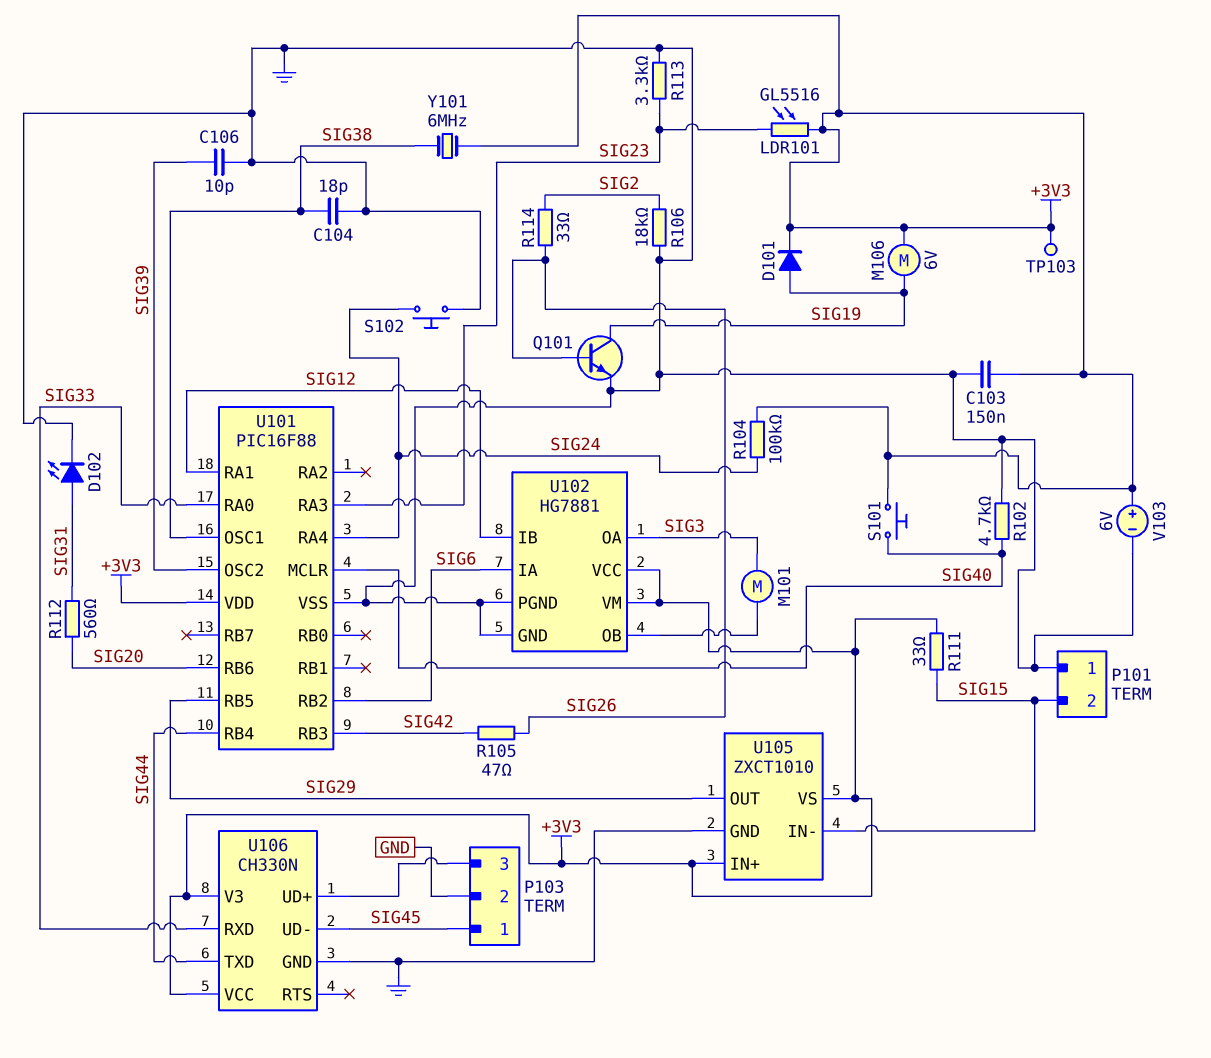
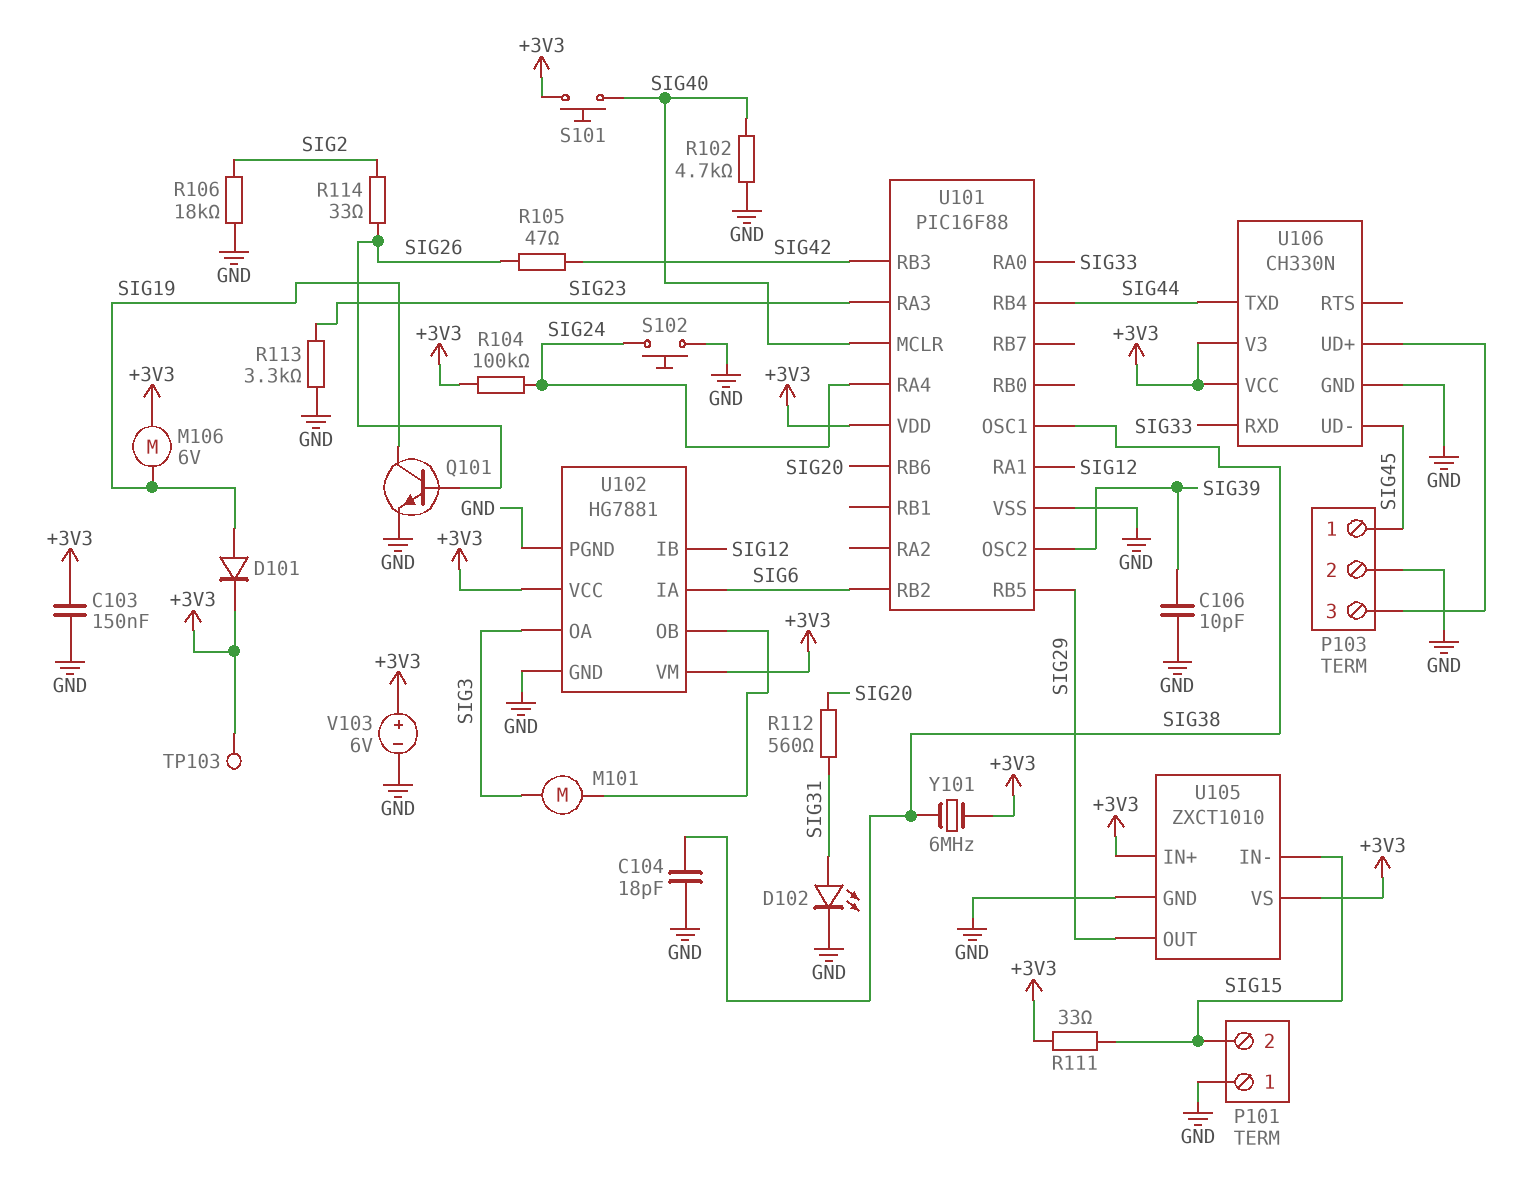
LDR101: GL5516 (+3V3, SIG23) -> none

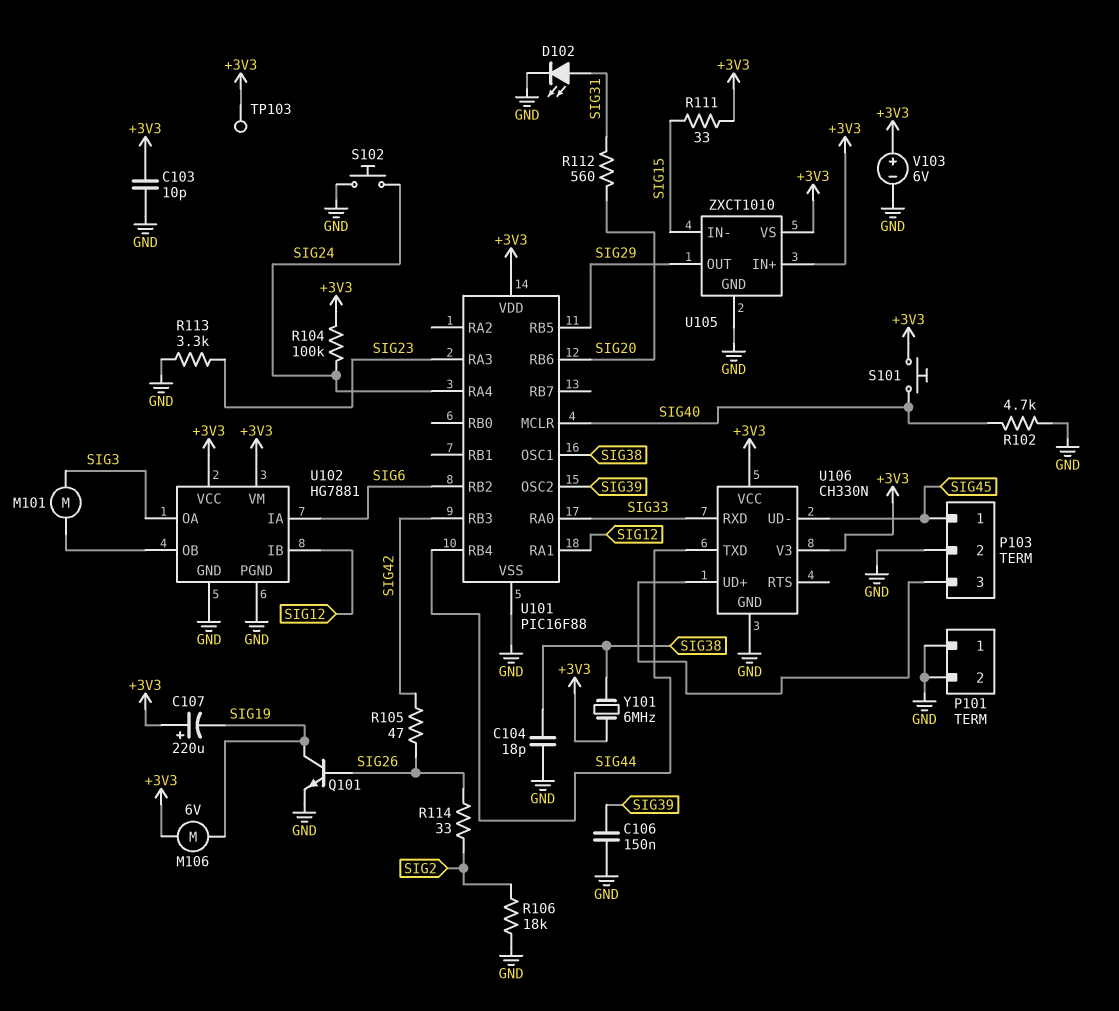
C103: 150nF (+3V3, GND) -> 10pF (+3V3, GND)
C106: 10pF (GND, SIG39) -> 150nF (GND, SIG39)
C107: none -> 220uF (plus +3V3, minus SIG19)
D101: diode (A SIG19, K +3V3) -> none
P101 pin 2: SIG15 -> GND

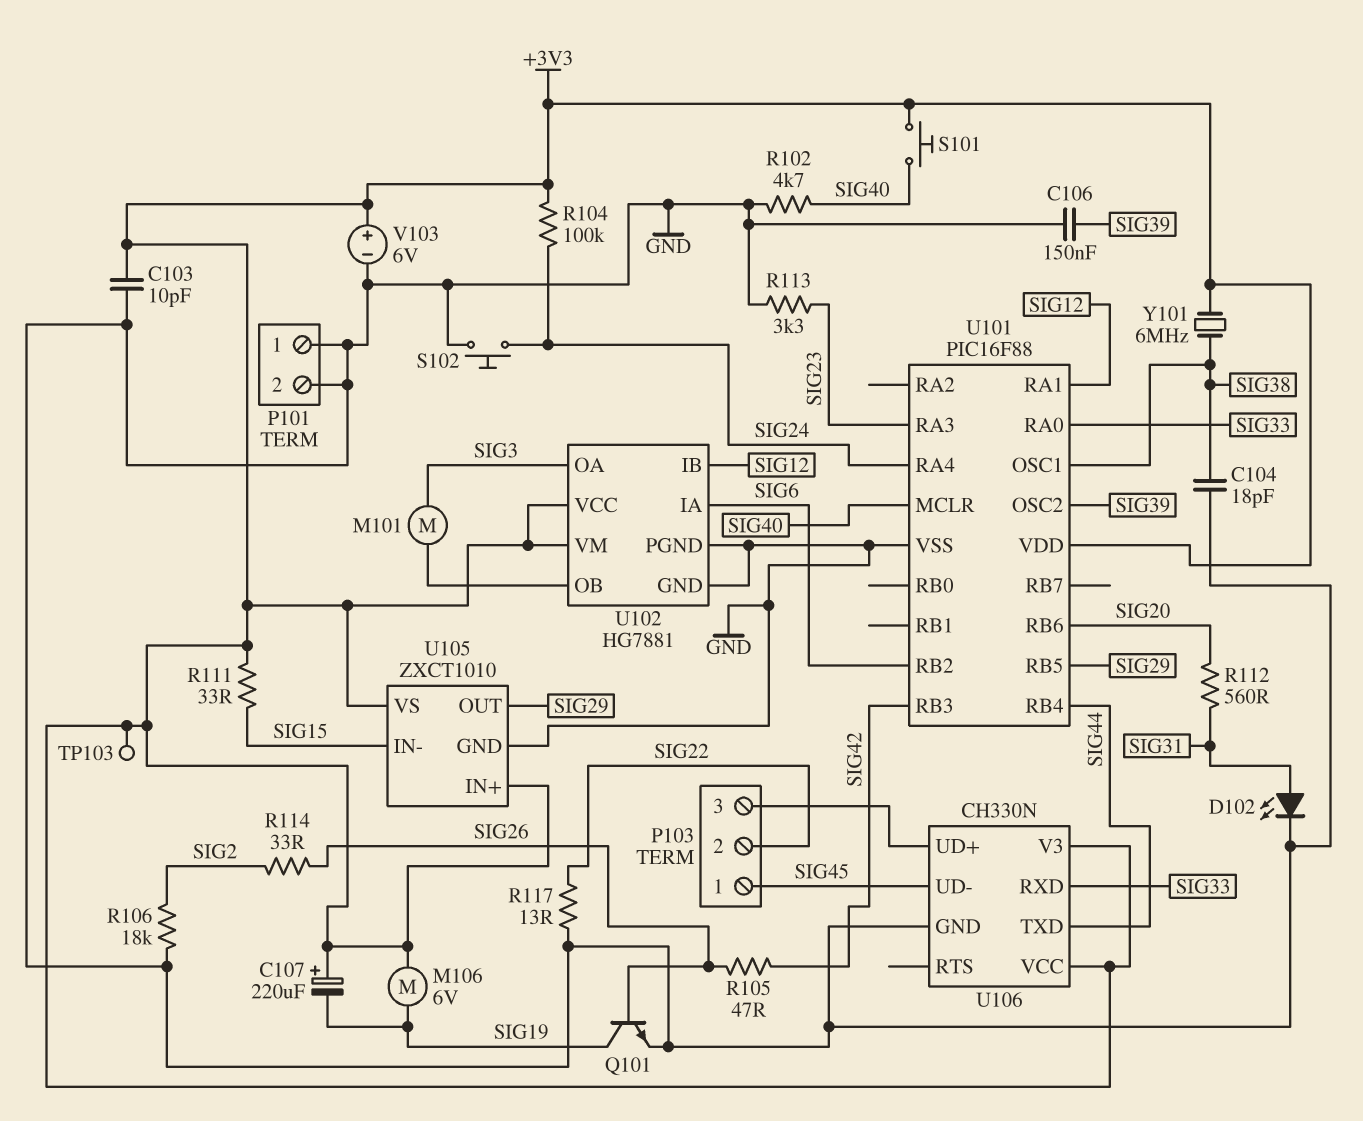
P103 pin 2: GND -> SIG22
R117: none -> 13 (GND, SIG22)

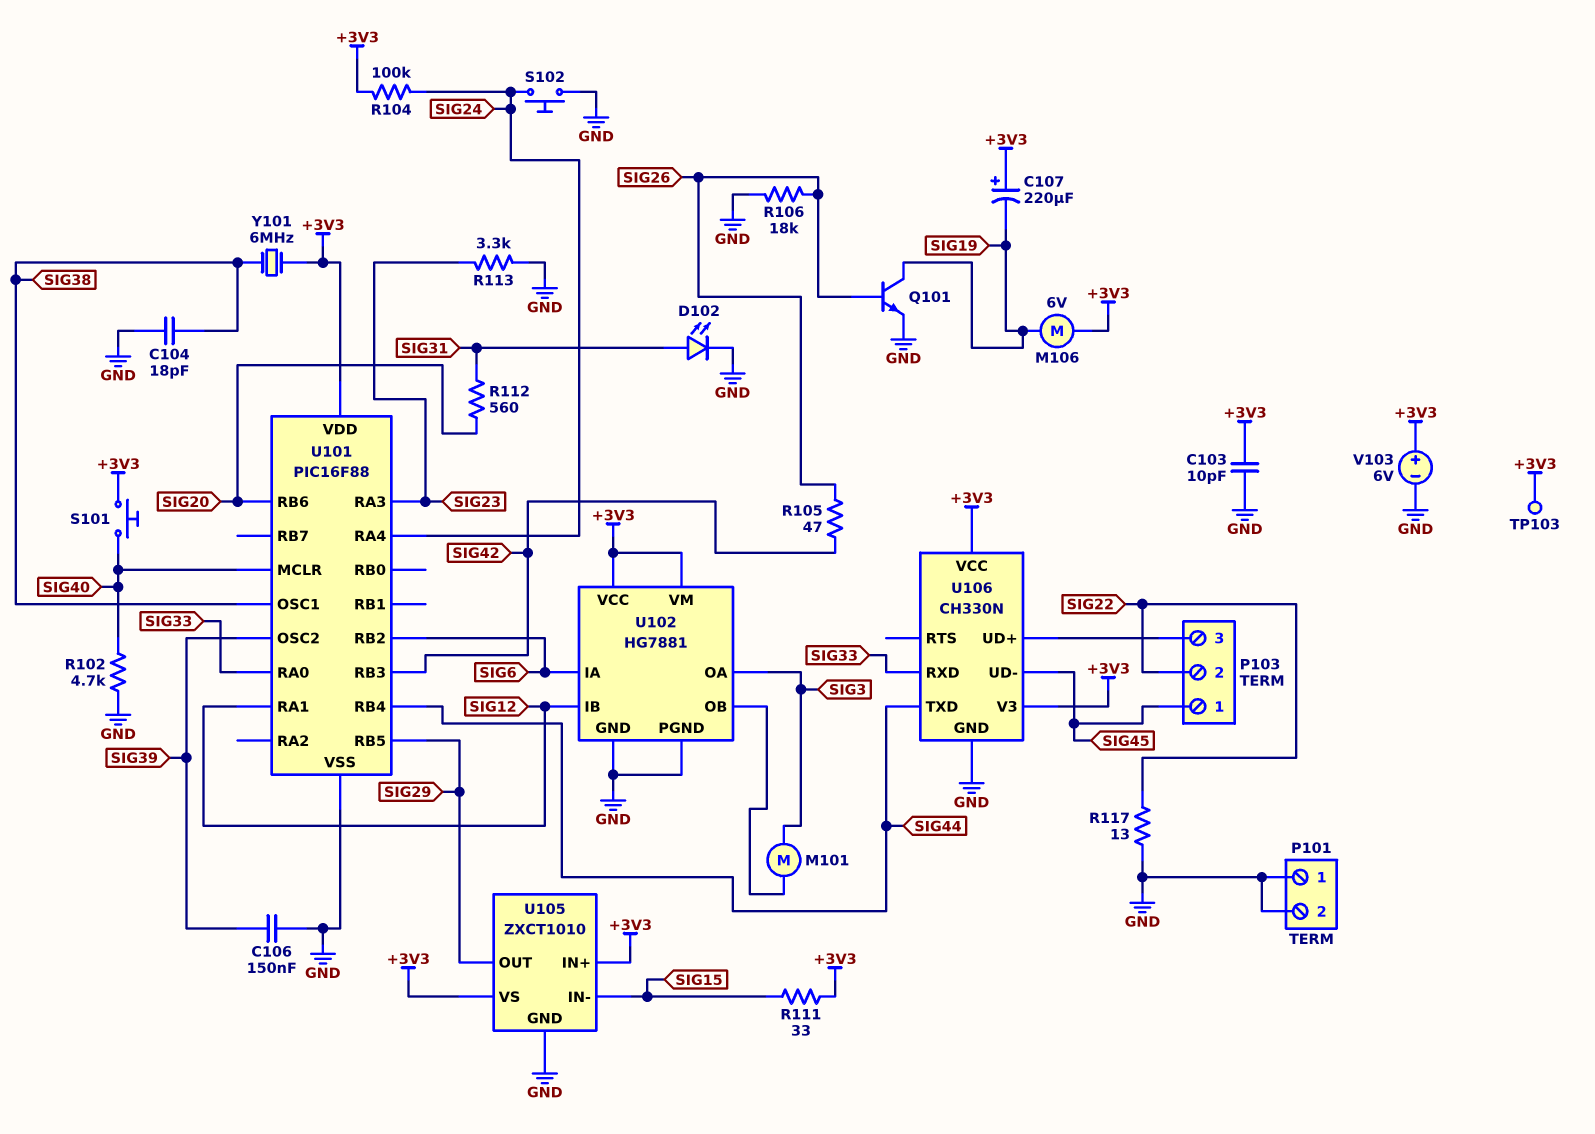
R106: 18k (GND, SIG2) -> 18k (GND, SIG26)
R114: 33 (SIG2, SIG26) -> none

